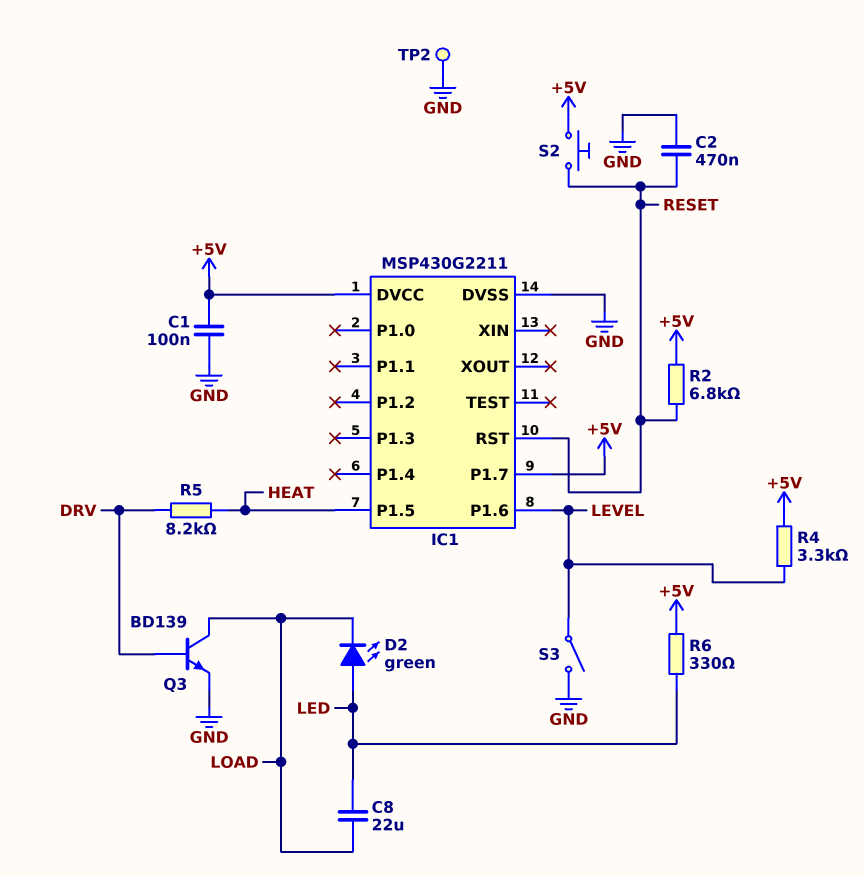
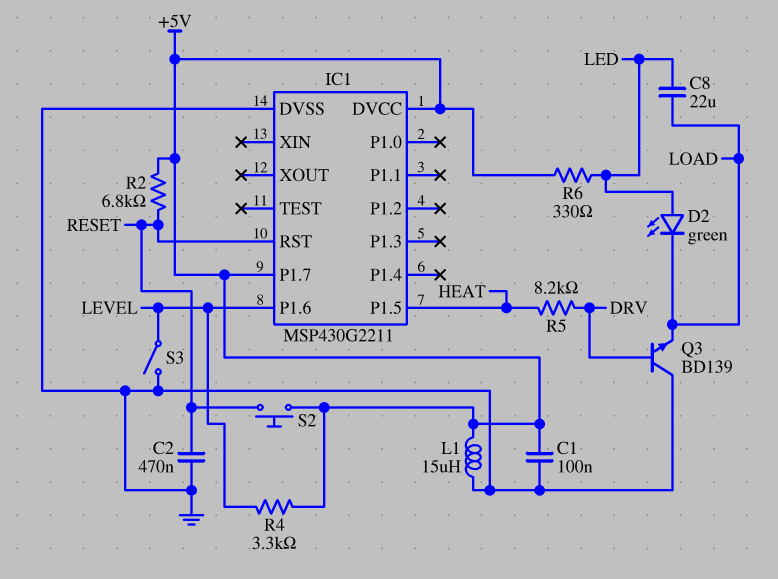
L1: none -> 15uH (+5V, GND)
Q3: NPN BD139 (B DRV, C LOAD, E GND) -> NPN BD139 (B DRV, C GND, E LOAD)
TP2: test point (GND) -> none

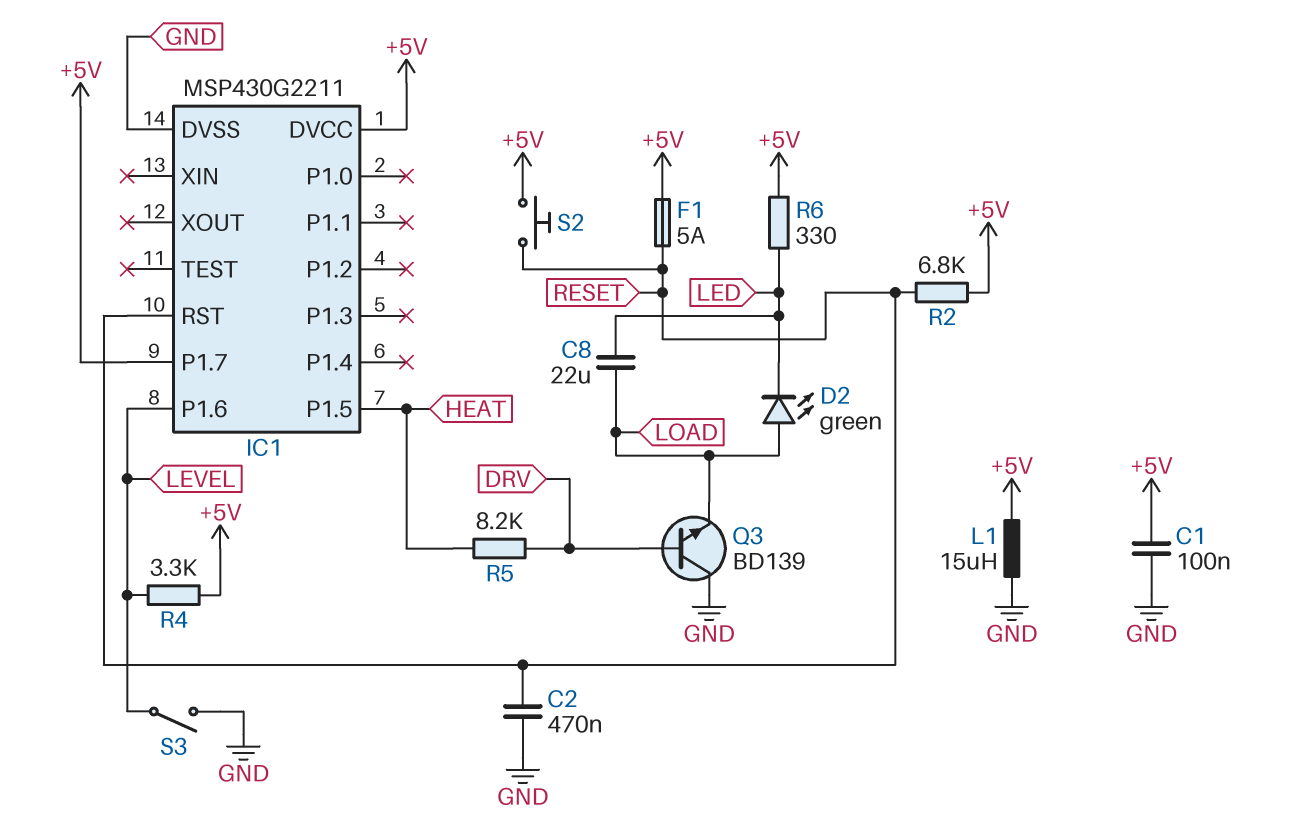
D2: LED green (A LED, K LOAD) -> LED green (A LOAD, K LED)
F1: none -> 5A (+5V, RESET)

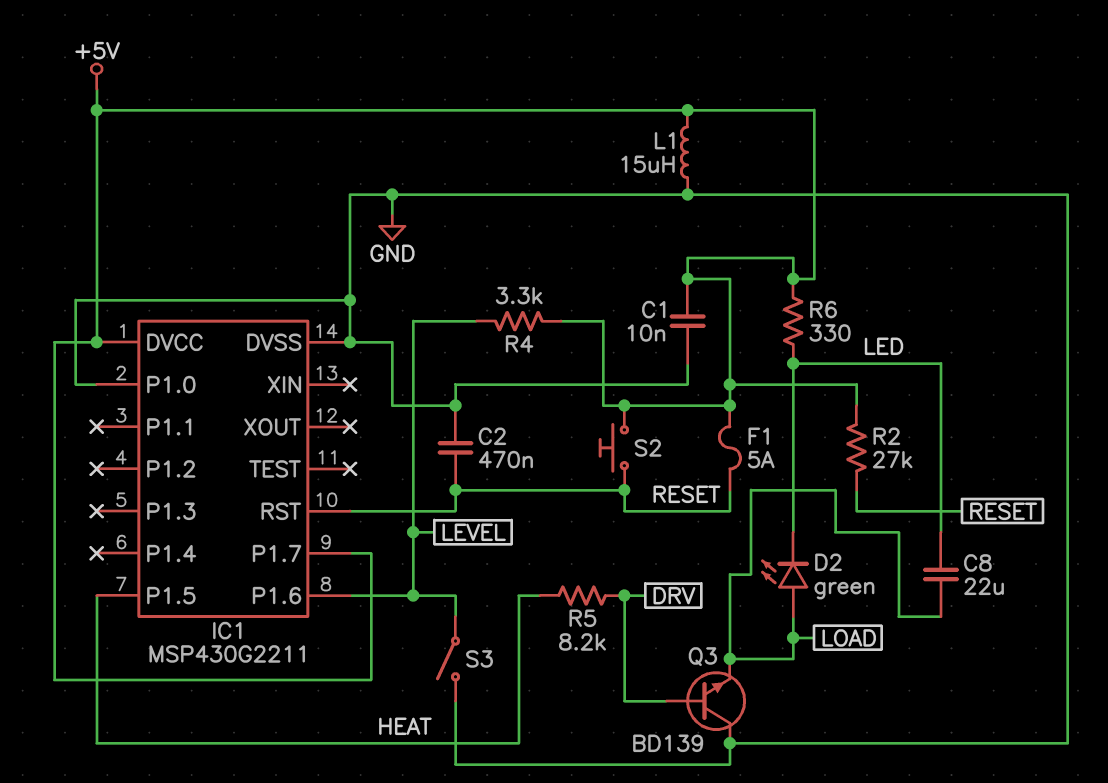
C1: 100nF (+5V, GND) -> 10nF (+5V, GND)
IC1 pin P1.0: none -> GND
R2: 6.8k (+5V, RESET) -> 27k (+5V, RESET)

